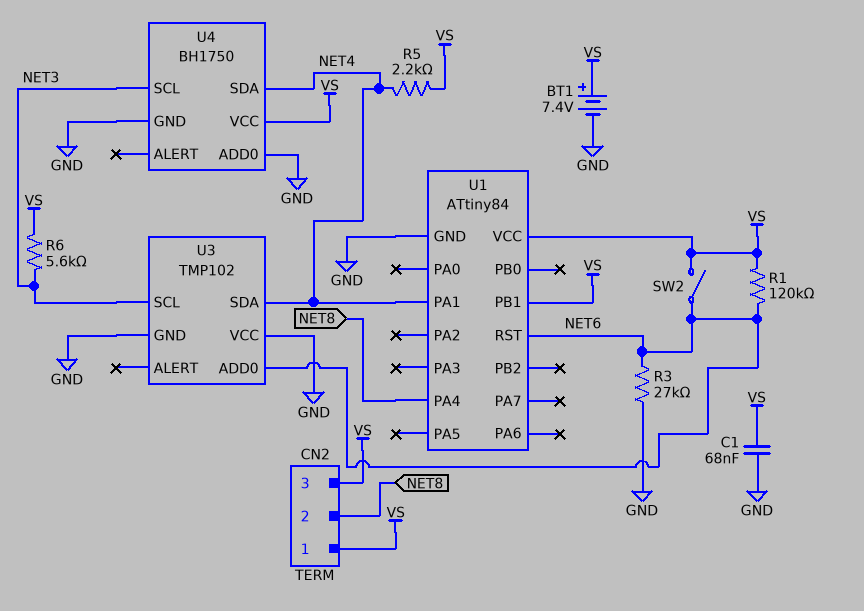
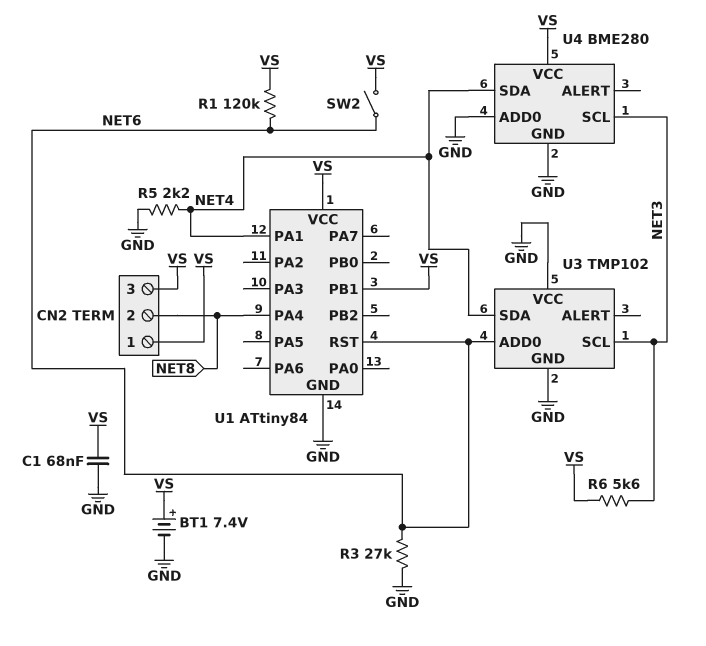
R5: 2.2k (NET4, VS) -> 2.2k (GND, NET4)
U4: BH1750 -> BME280

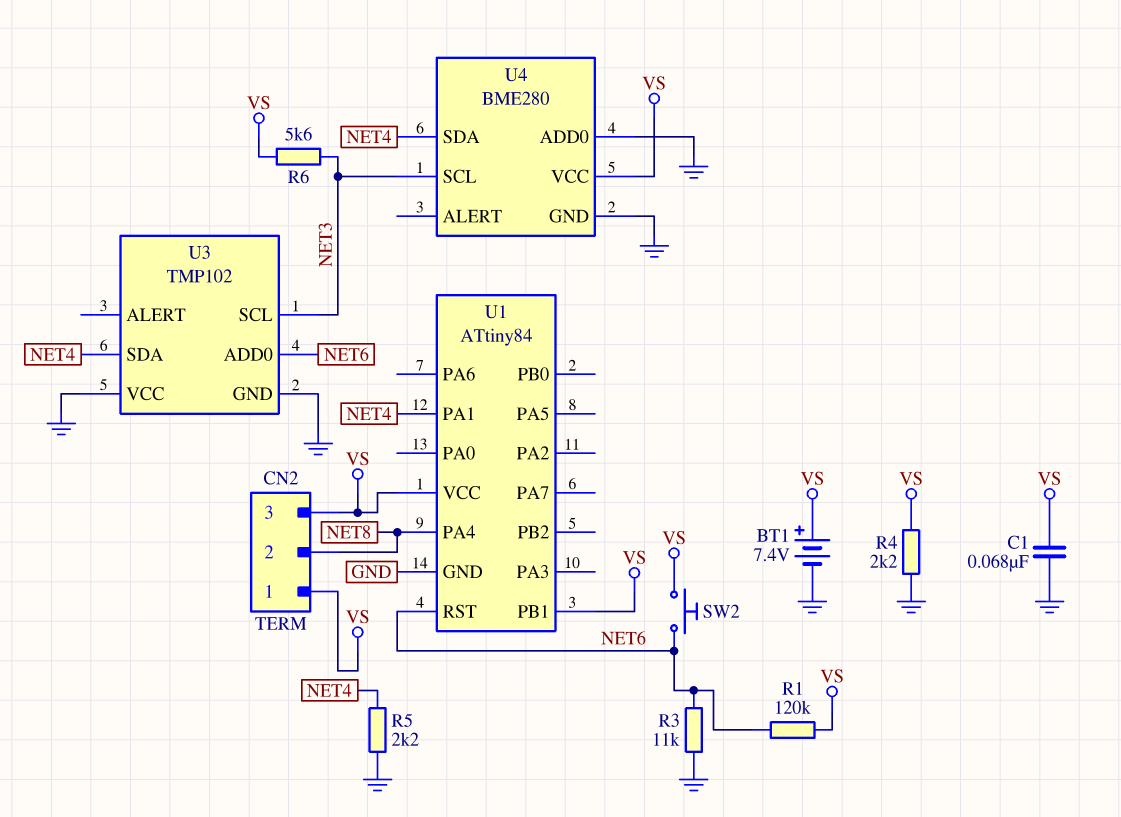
R3: 27k (GND, NET6) -> 11k (GND, NET6)
R4: none -> 2.2k (GND, VS)
SW2: switch (NET6, VS) -> button (NET6, VS)

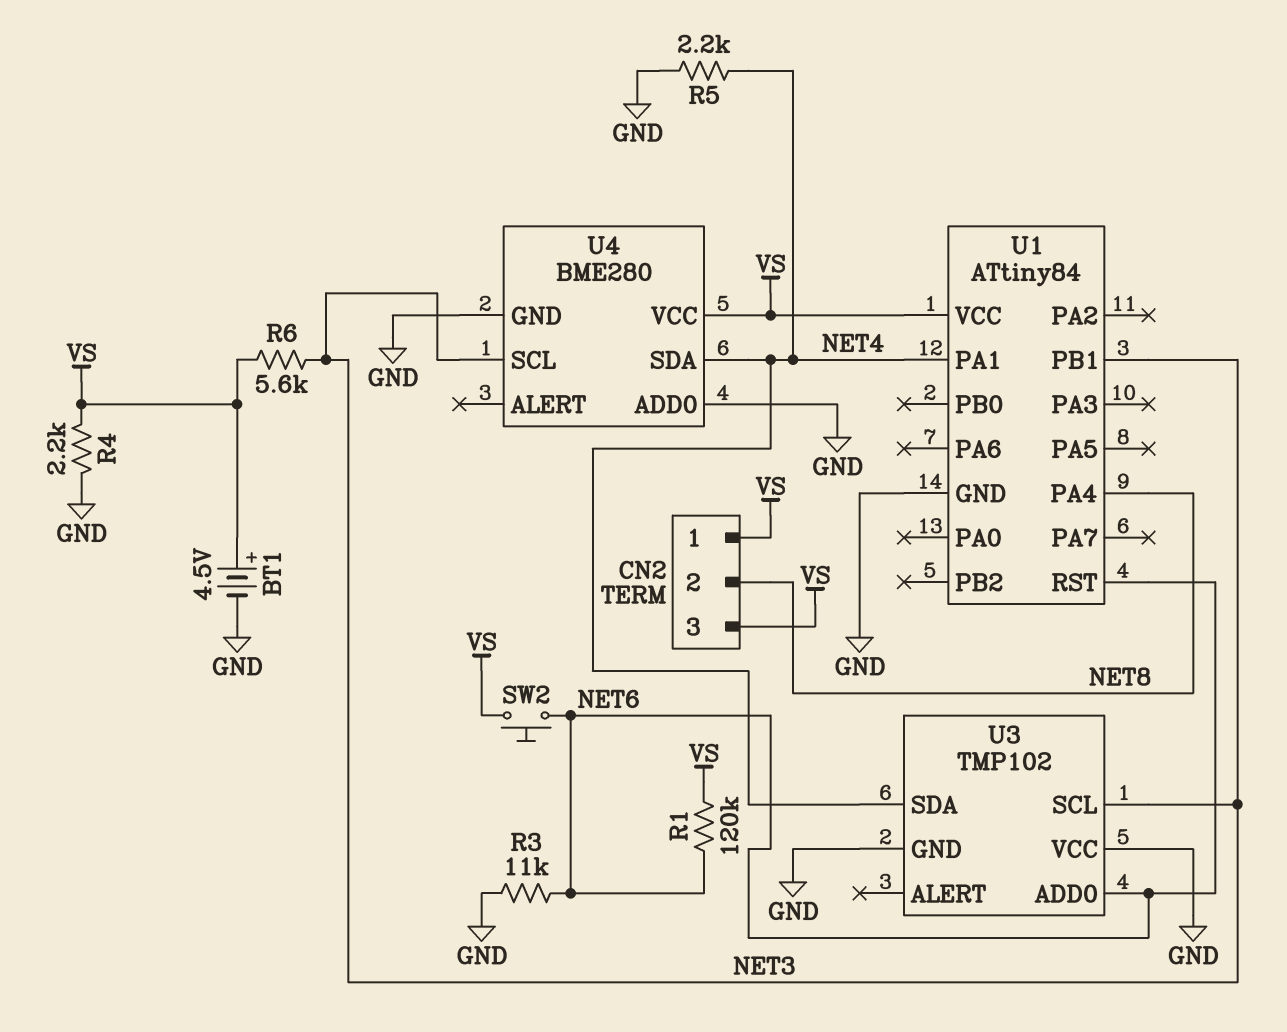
BT1: 7.4V (plus VS, minus GND) -> 4.5V (plus VS, minus GND)
C1: 68nF (GND, VS) -> none
U1 pin PB1: VS -> NET3

